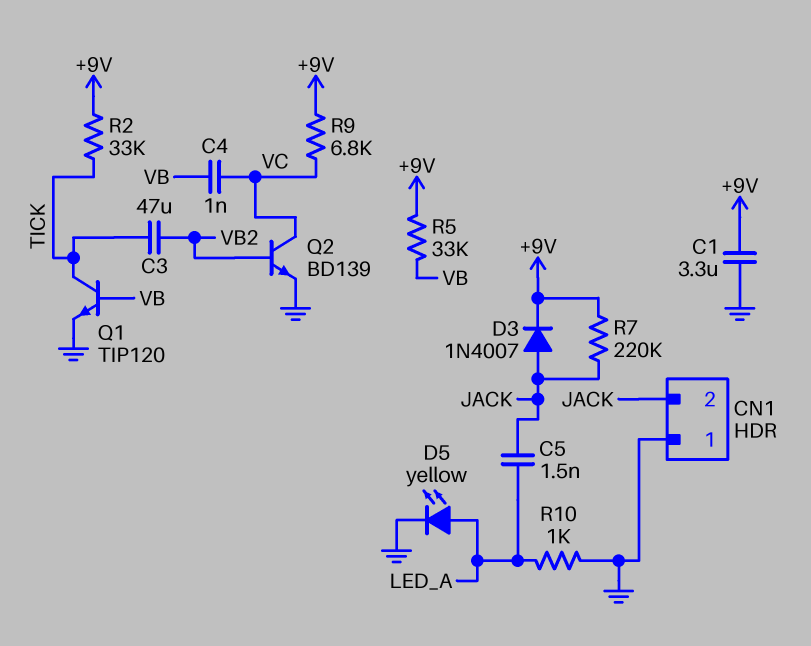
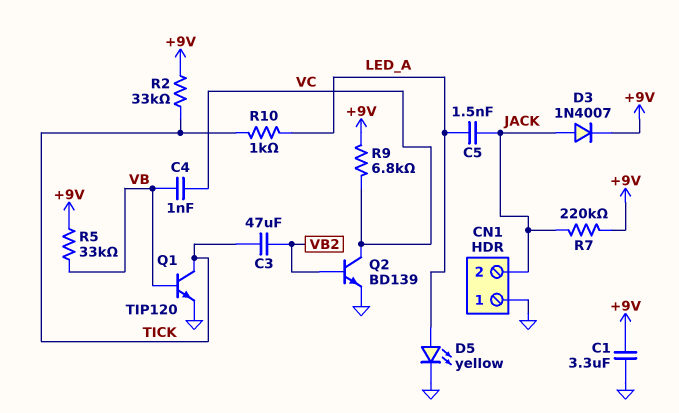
R10: 1k (GND, LED_A) -> 1k (LED_A, TICK)

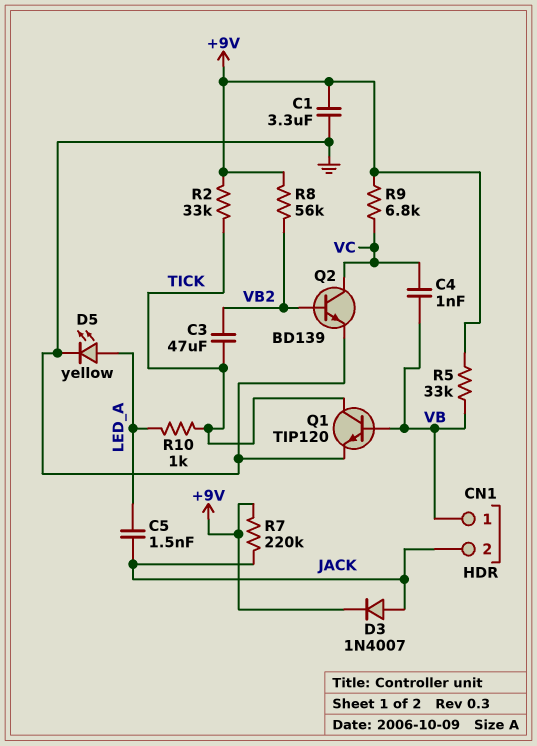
CN1 pin 1: GND -> VB
R8: none -> 56k (+9V, VB2)

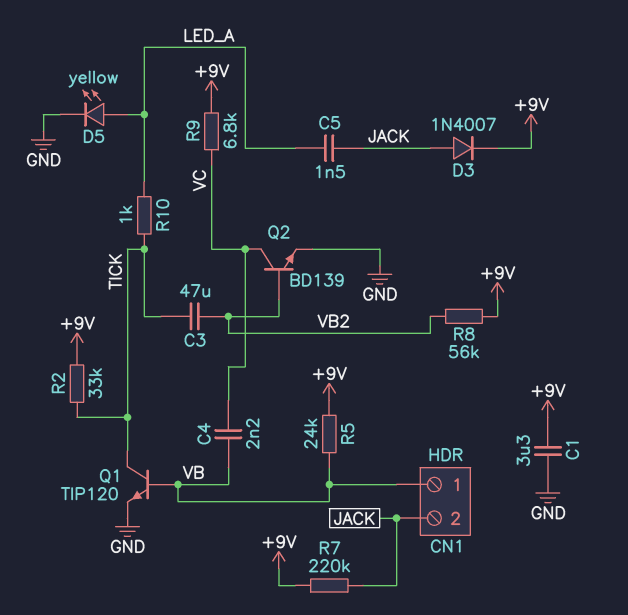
C4: 1nF (VB, VC) -> 2.2nF (VB, VC)
R5: 33k (+9V, VB) -> 24k (+9V, VB)

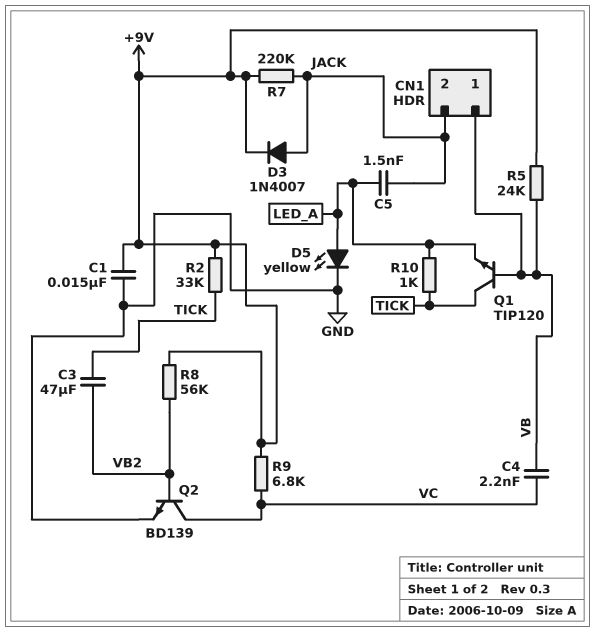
C1: 3.3uF (+9V, GND) -> 15nF (+9V, GND)
Q1: NPN TIP120 (B VB, C TICK, E GND) -> NPN TIP120 (B VB, C TICK, E LED_A)

